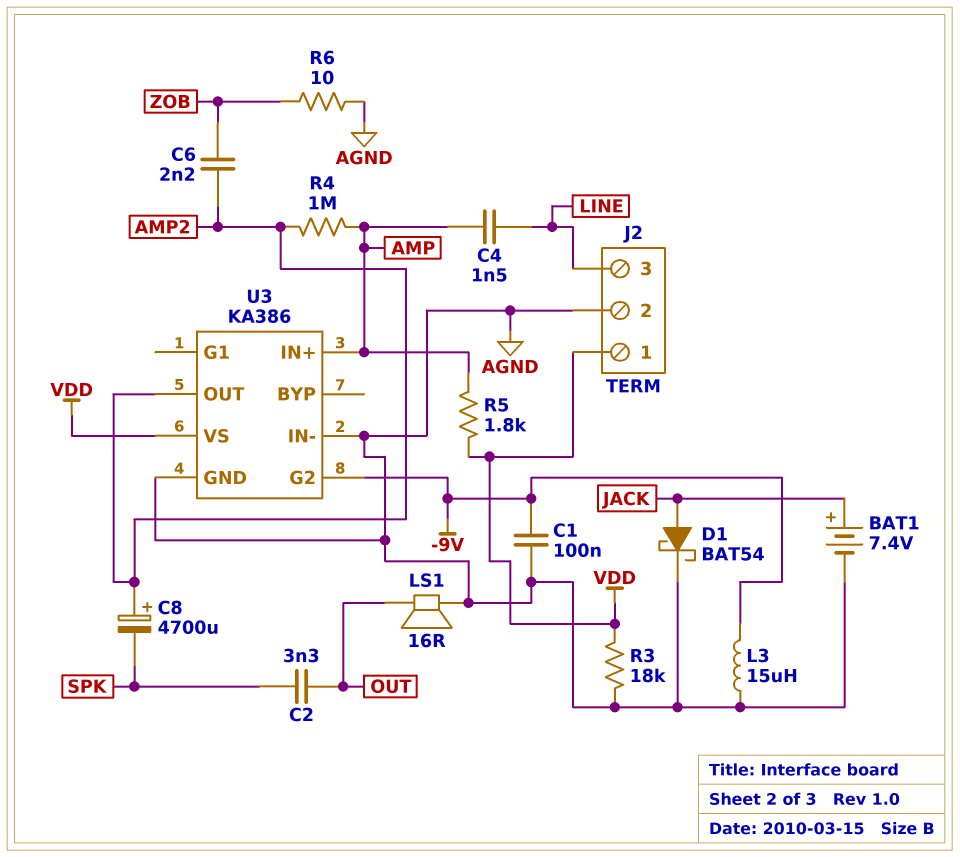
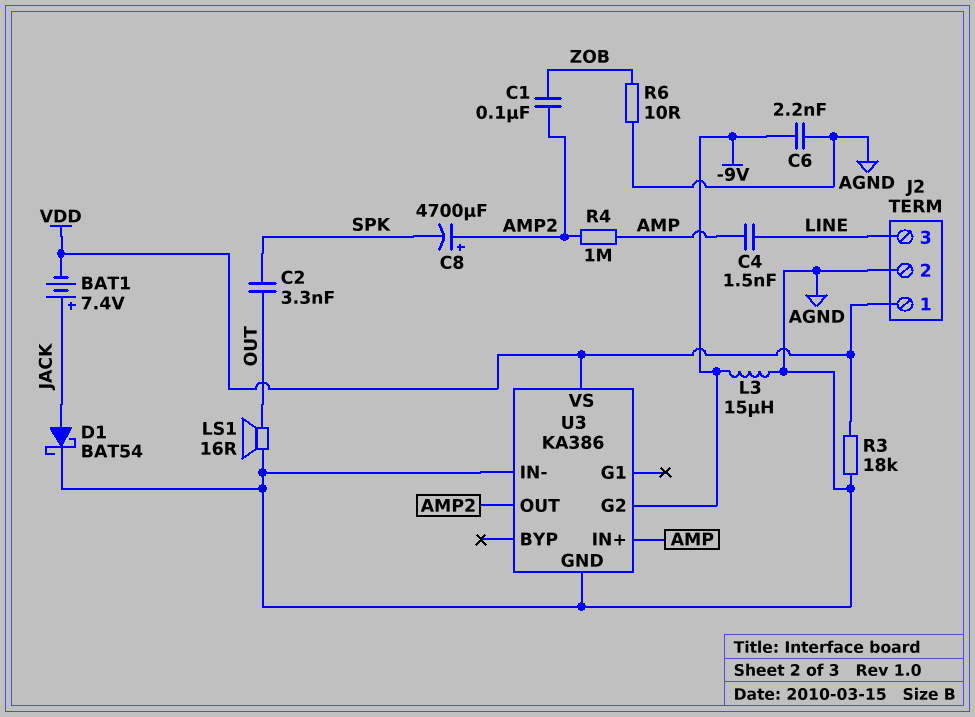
BAT1: 7.4V (plus JACK, minus AGND) -> 7.4V (plus JACK, minus VDD)
C1: 100nF (-9V, AGND) -> 100nF (AMP2, ZOB)
C6: 2.2nF (AMP2, ZOB) -> 2.2nF (-9V, AGND)
R5: 1.8k (AMP, VDD) -> none

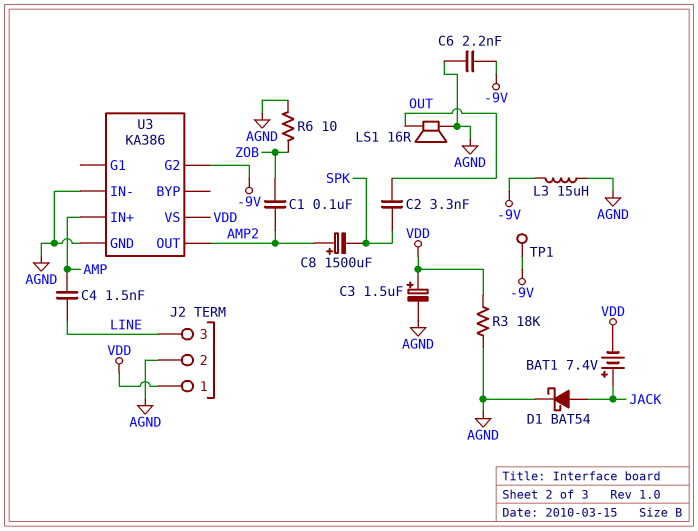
C3: none -> 1.5uF (plus VDD, minus AGND)
C8: 4700uF (plus AMP2, minus SPK) -> 1500uF (plus AMP2, minus SPK)
R4: 1M (AMP, AMP2) -> none
TP1: none -> test point (-9V)

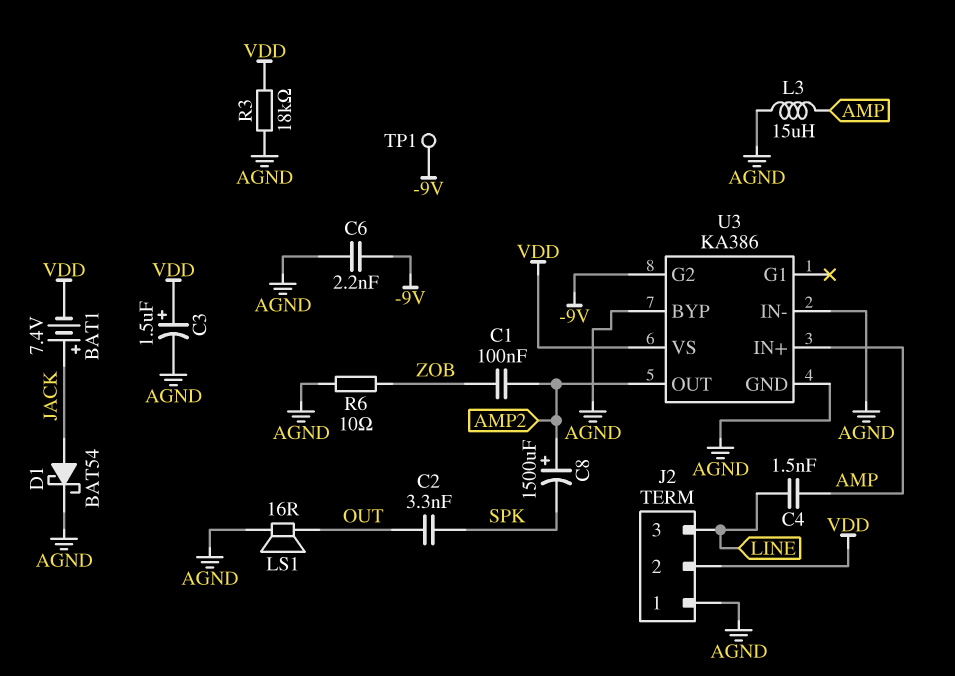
J2 pin 1: VDD -> AGND
J2 pin 2: AGND -> VDD
L3: 15uH (-9V, AGND) -> 15uH (AGND, AMP)
U3 pin BYP: none -> AGND

